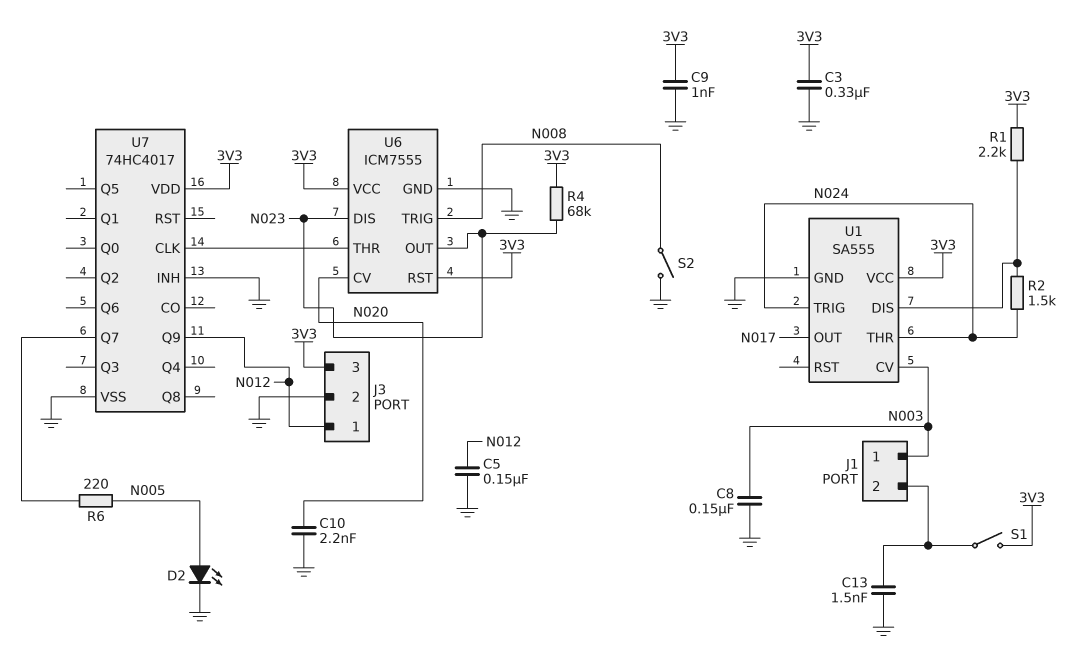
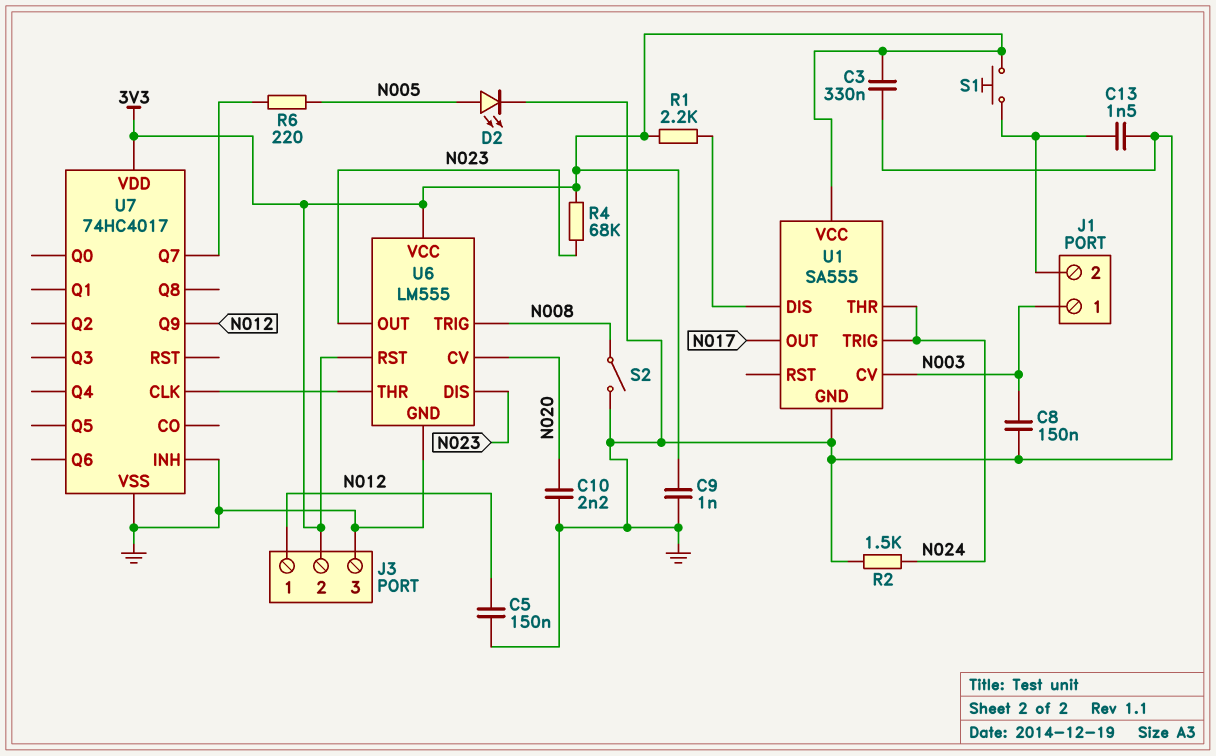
J3 pin 2: GND -> 3V3
J3 pin 3: 3V3 -> GND
R2: 1.5k (N024, U1/DIS) -> 1.5k (GND, N024)
S1: switch (3V3, J1/2) -> button (3V3, J1/2)
U6: ICM7555 -> LM555

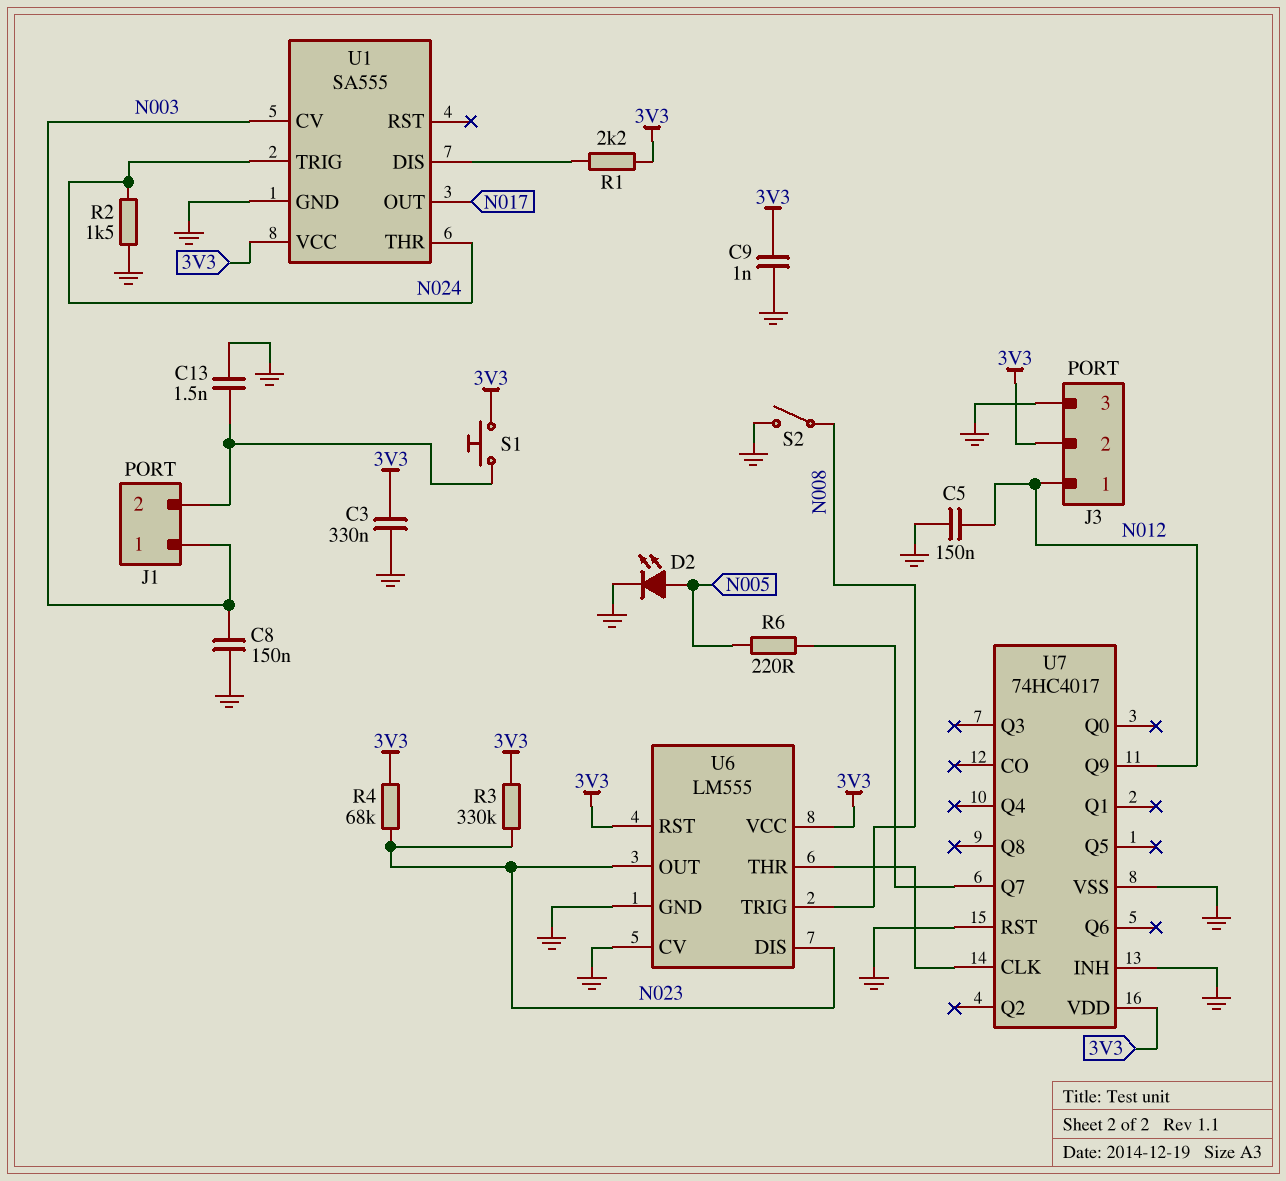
C10: 2.2nF (GND, N020) -> none
R3: none -> 330k (3V3, N023)
U6 pin CV: N020 -> GND
U7 pin RST: none -> GND

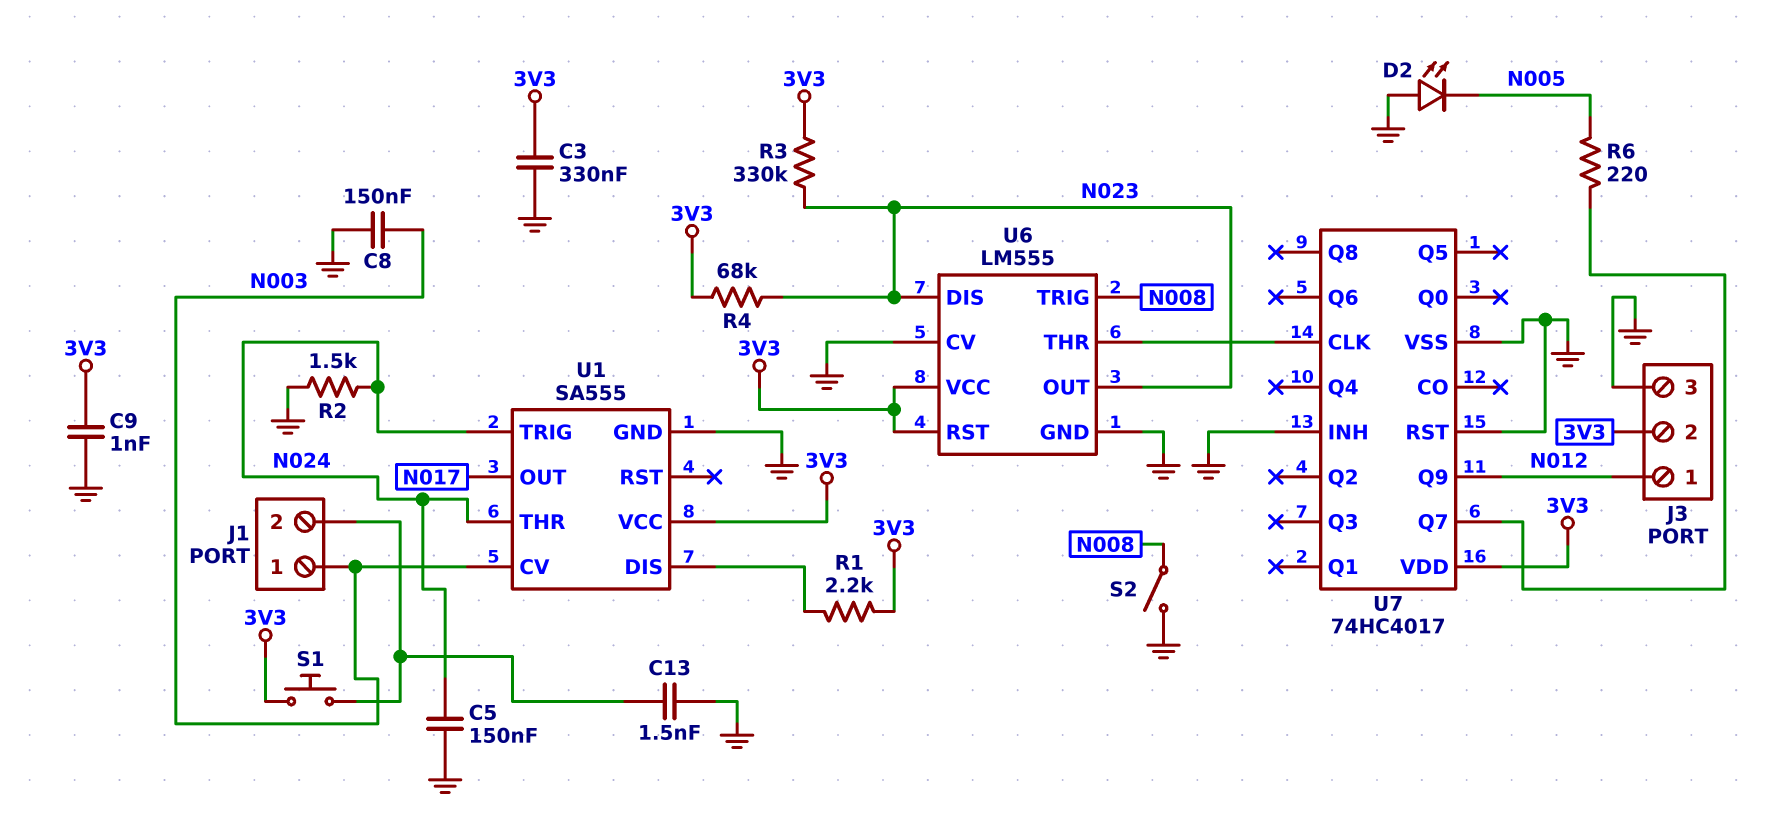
C5: 150nF (GND, N012) -> 150nF (GND, N024)
D2: LED (A N005, K GND) -> LED (A GND, K N005)

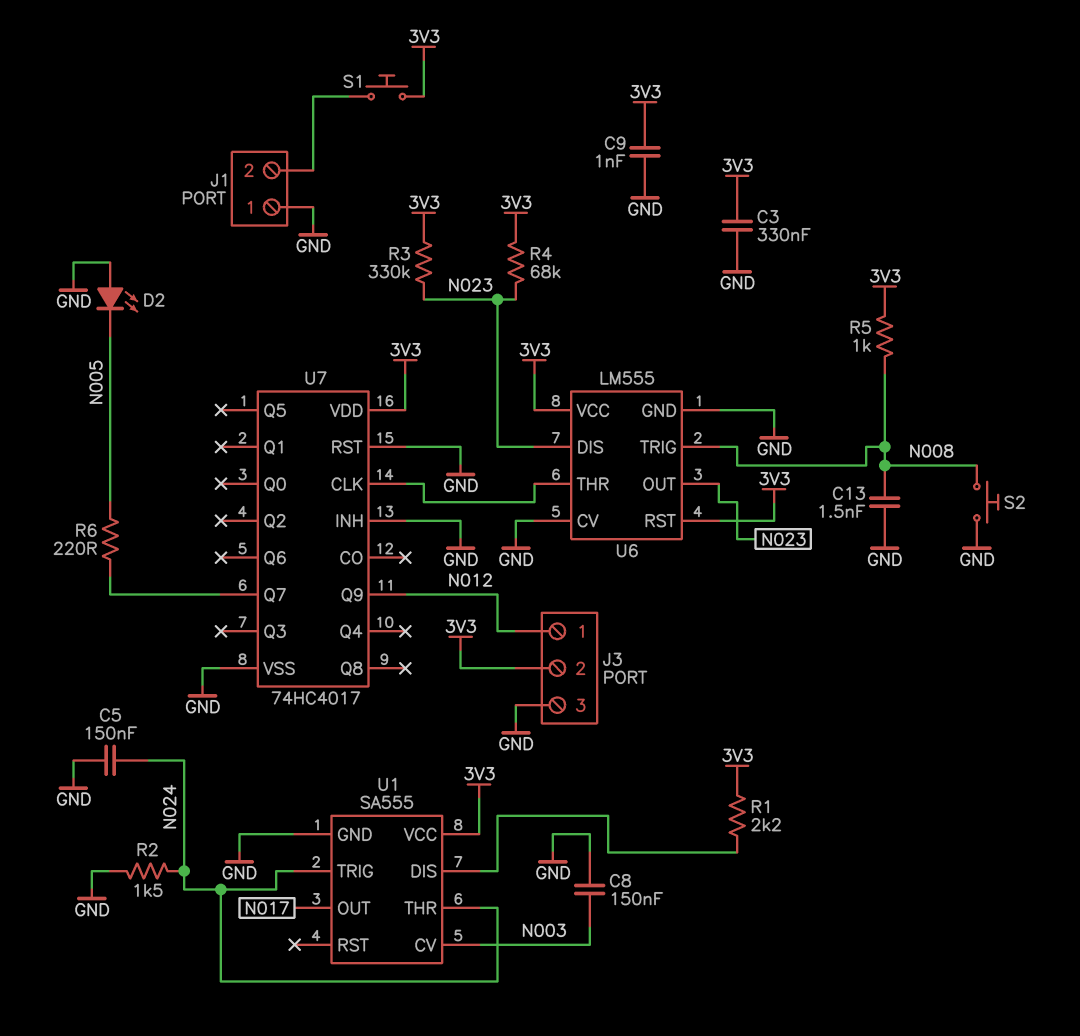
C13: 1.5nF (GND, J1/2) -> 1.5nF (GND, N008)
J1 pin 1: N003 -> GND
R5: none -> 1k (3V3, N008)
S2: switch (GND, N008) -> button (GND, N008)

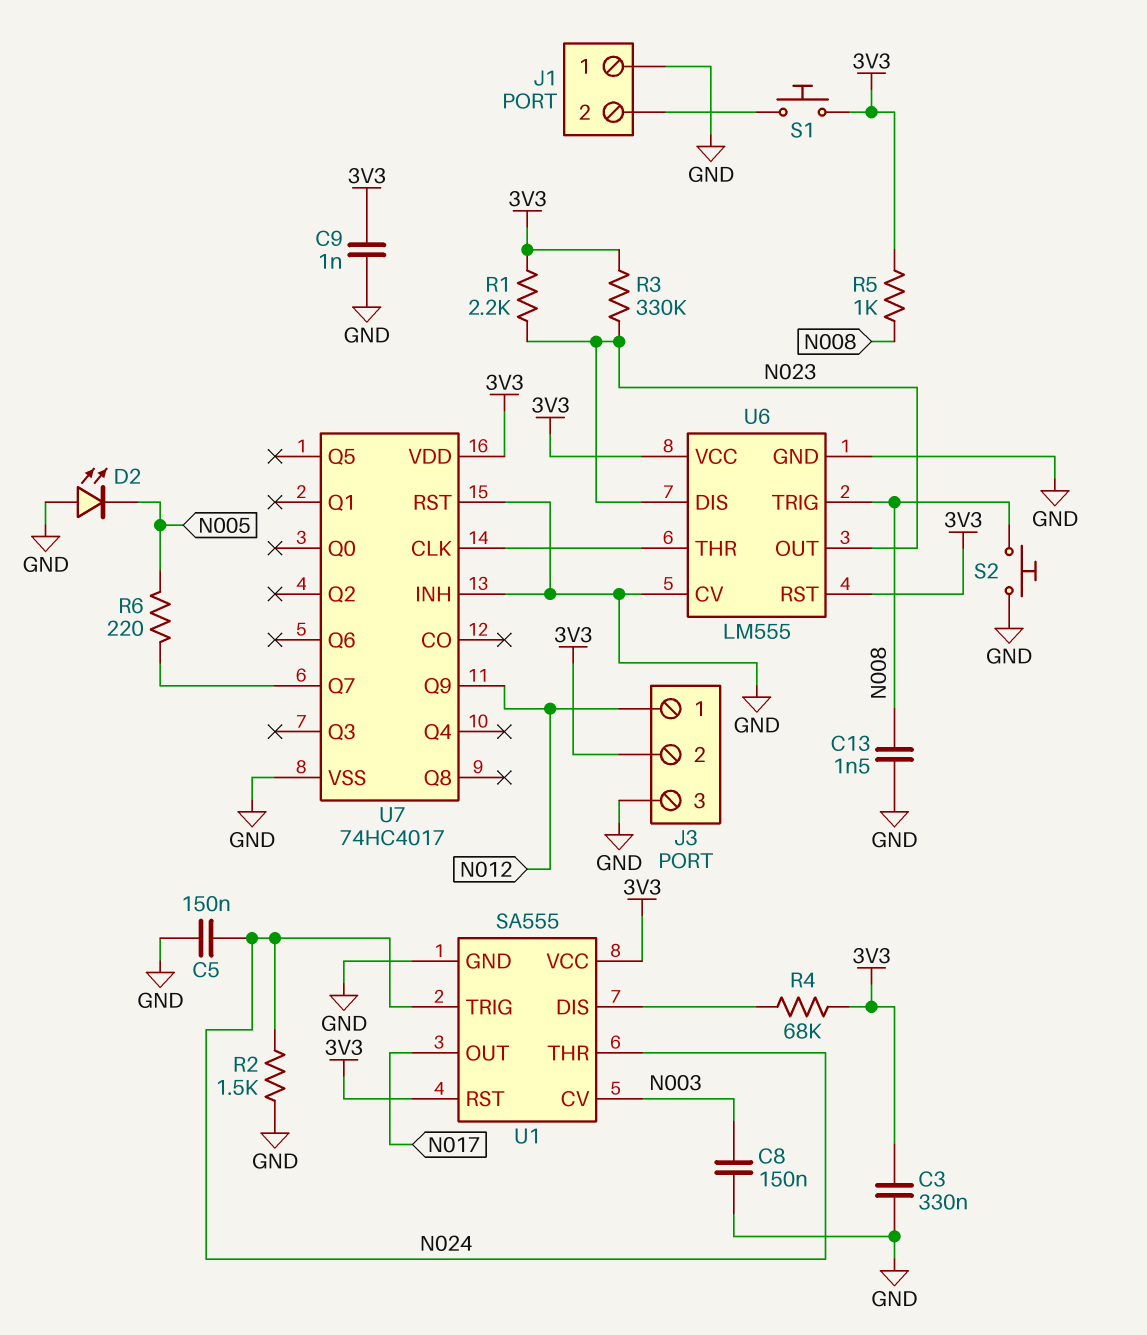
R1: 2.2k (3V3, U1/DIS) -> 2.2k (3V3, N023)
R4: 68k (3V3, N023) -> 68k (3V3, U1/DIS)
U1 pin RST: none -> 3V3

